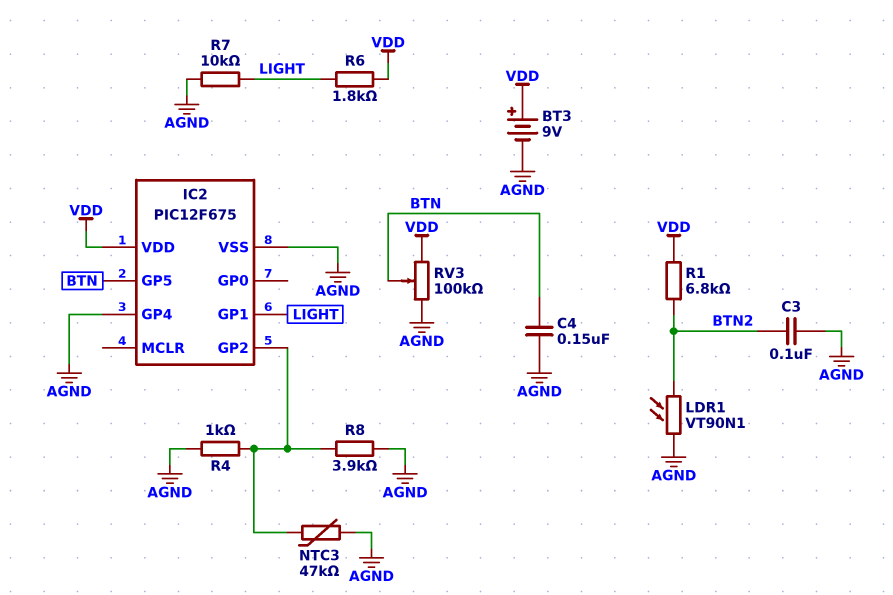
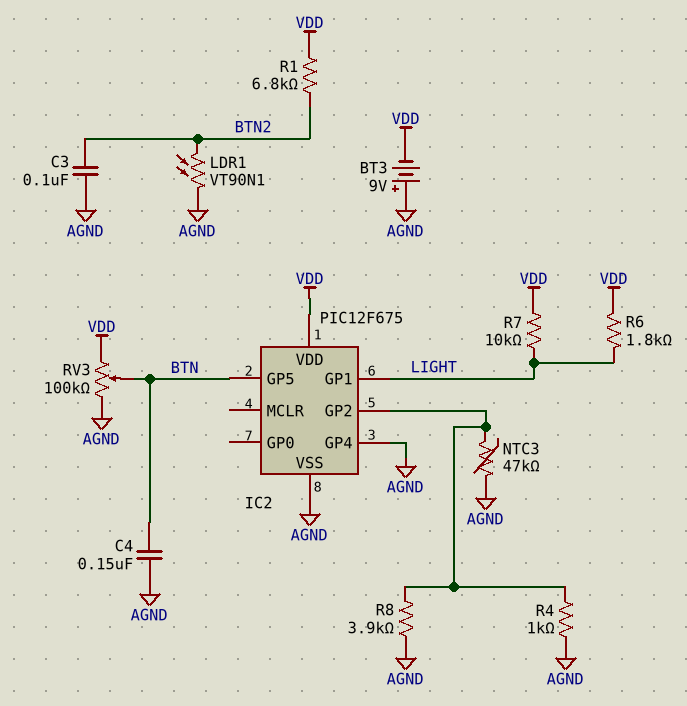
BT3: 9V (plus VDD, minus AGND) -> 9V (plus AGND, minus VDD)
R7: 10k (AGND, LIGHT) -> 10k (LIGHT, VDD)

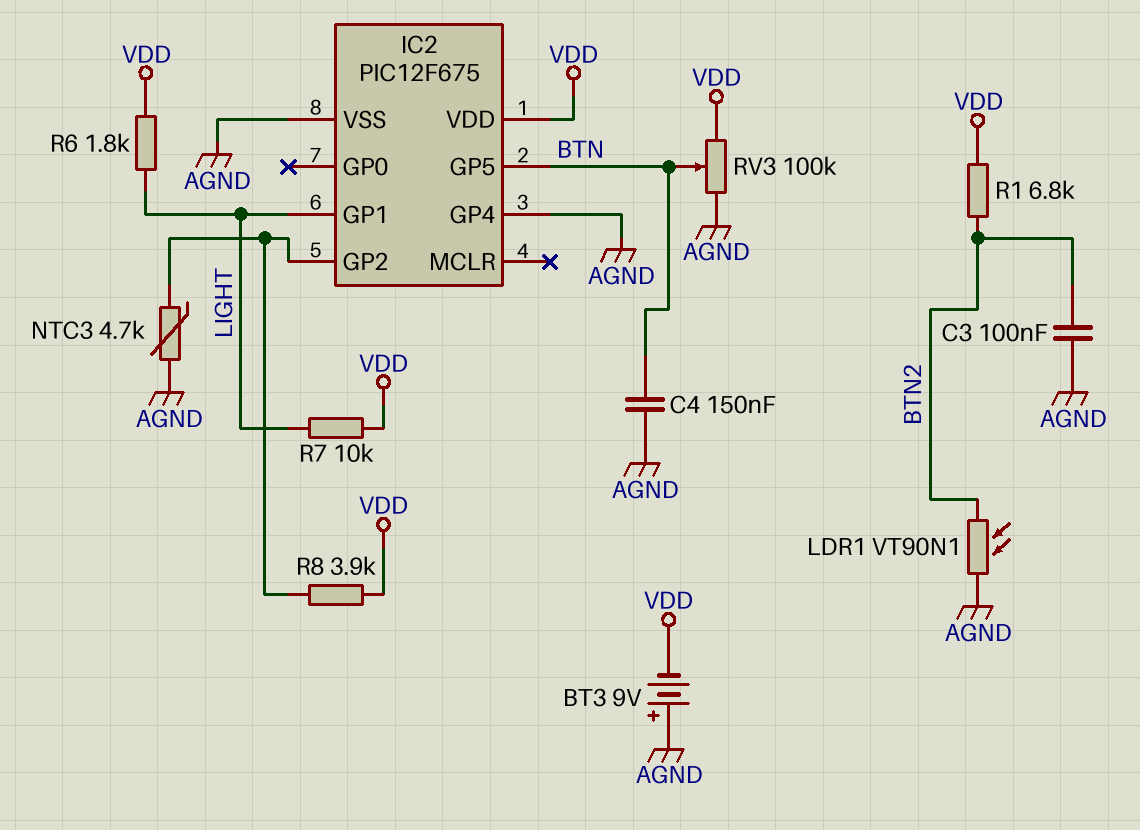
NTC3: 47k (AGND, IC2/GP2) -> 4.7k (AGND, IC2/GP2)
R4: 1k (AGND, IC2/GP2) -> none
R8: 3.9k (AGND, IC2/GP2) -> 3.9k (IC2/GP2, VDD)

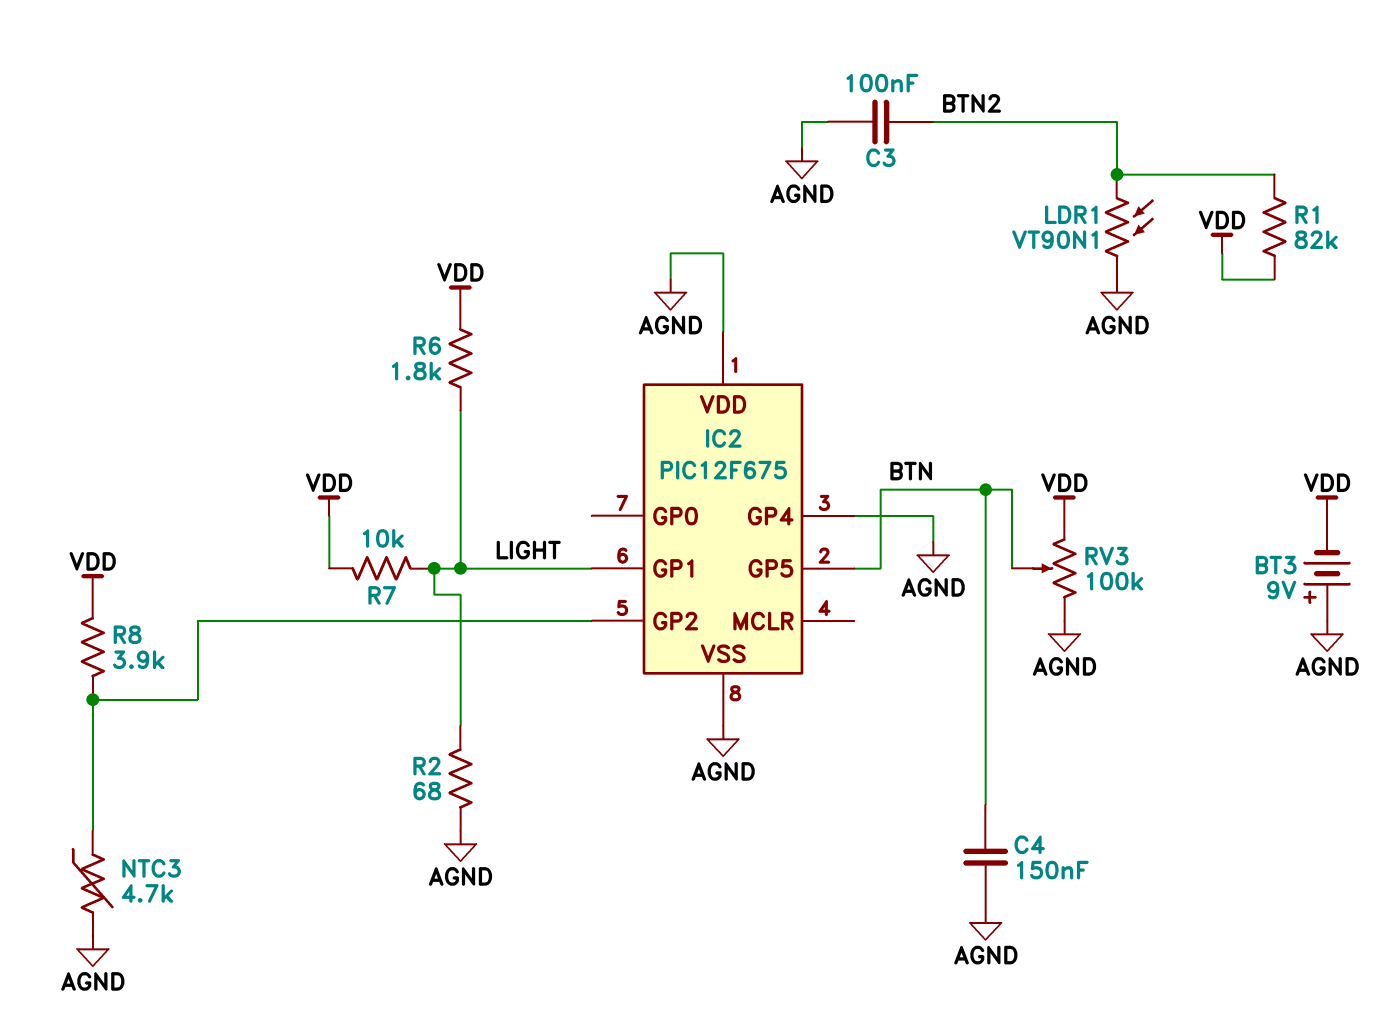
IC2 pin VDD: VDD -> AGND
R1: 6.8k (BTN2, VDD) -> 82k (BTN2, VDD)
R2: none -> 68 (AGND, LIGHT)

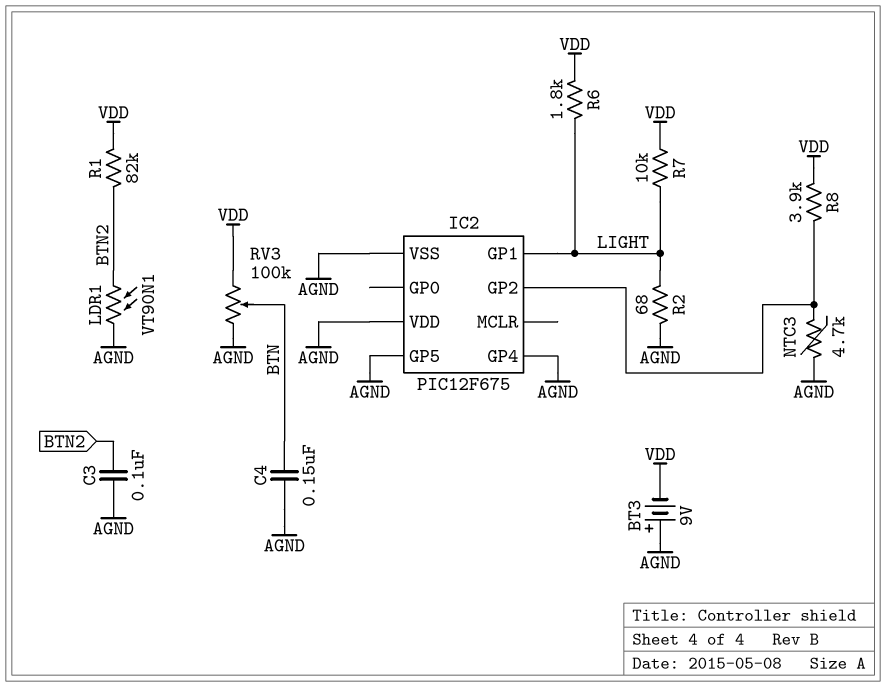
IC2 pin GP5: BTN -> AGND

